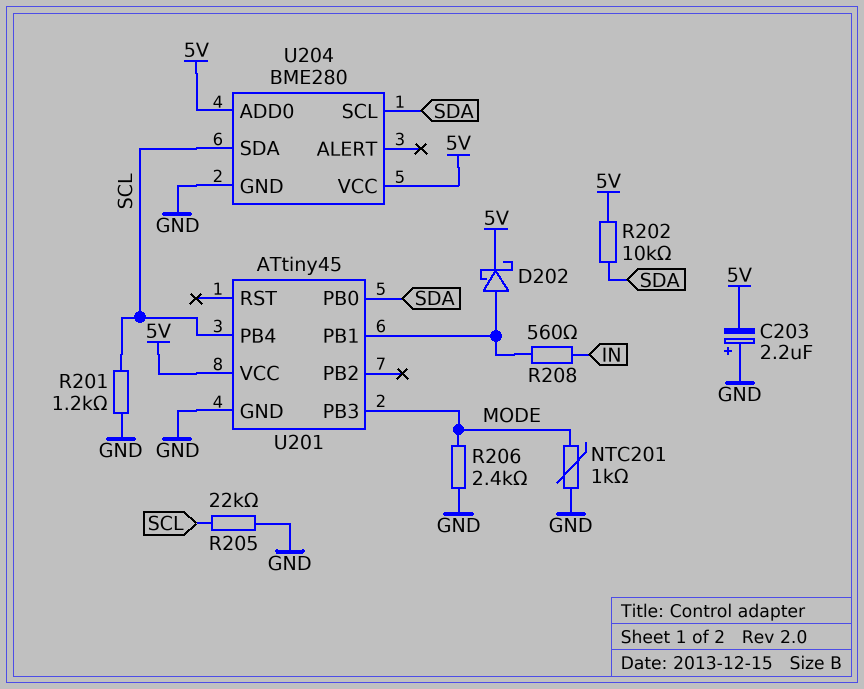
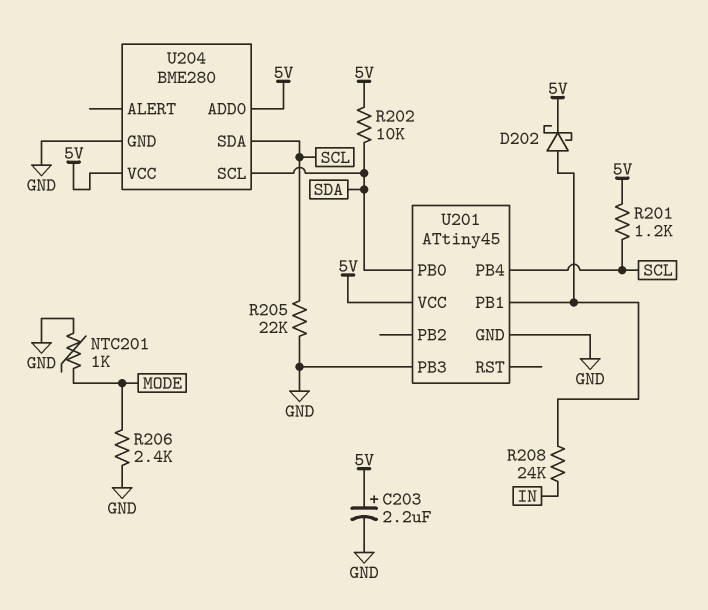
C203: 2.2uF (plus GND, minus 5V) -> 2.2uF (plus 5V, minus GND)
R201: 1.2k (GND, SCL) -> 1.2k (5V, SCL)
R208: 560 (IN, U201/PB1) -> 24k (IN, U201/PB1)
U201 pin PB3: MODE -> GND

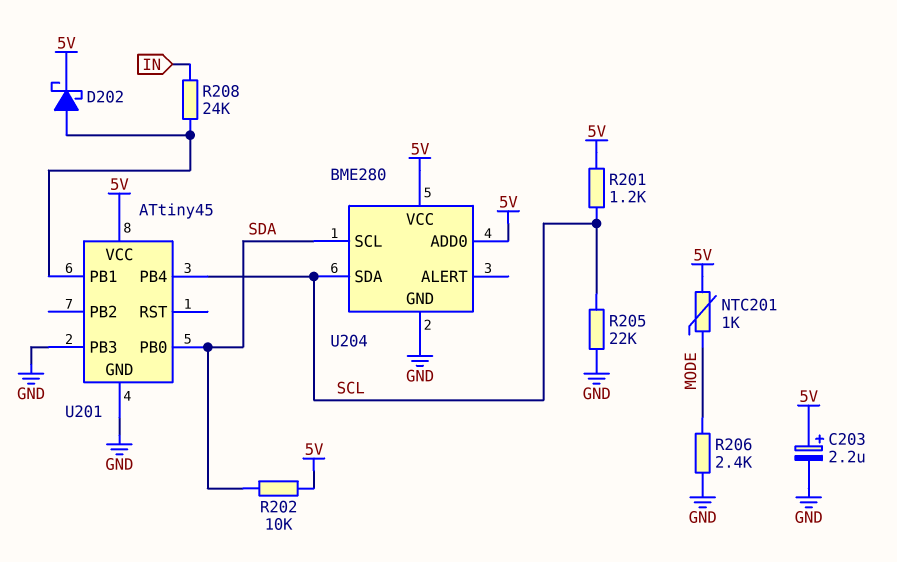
NTC201: 1k (GND, MODE) -> 1k (5V, MODE)

